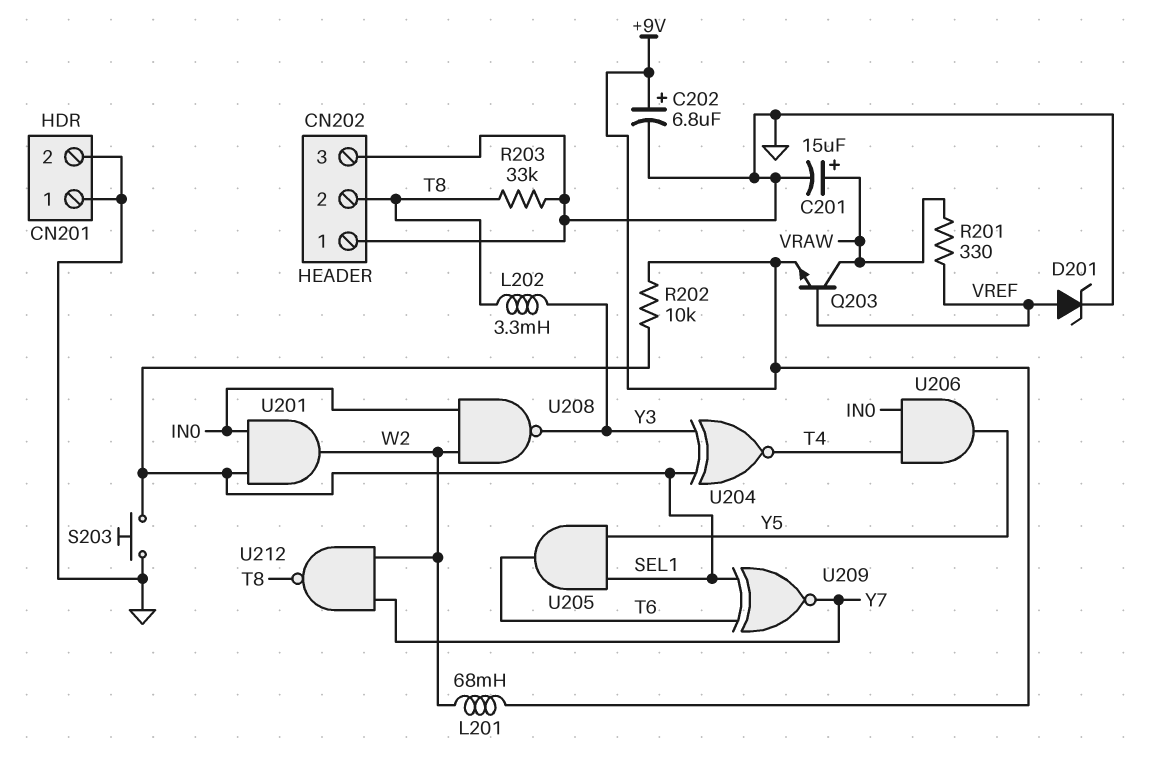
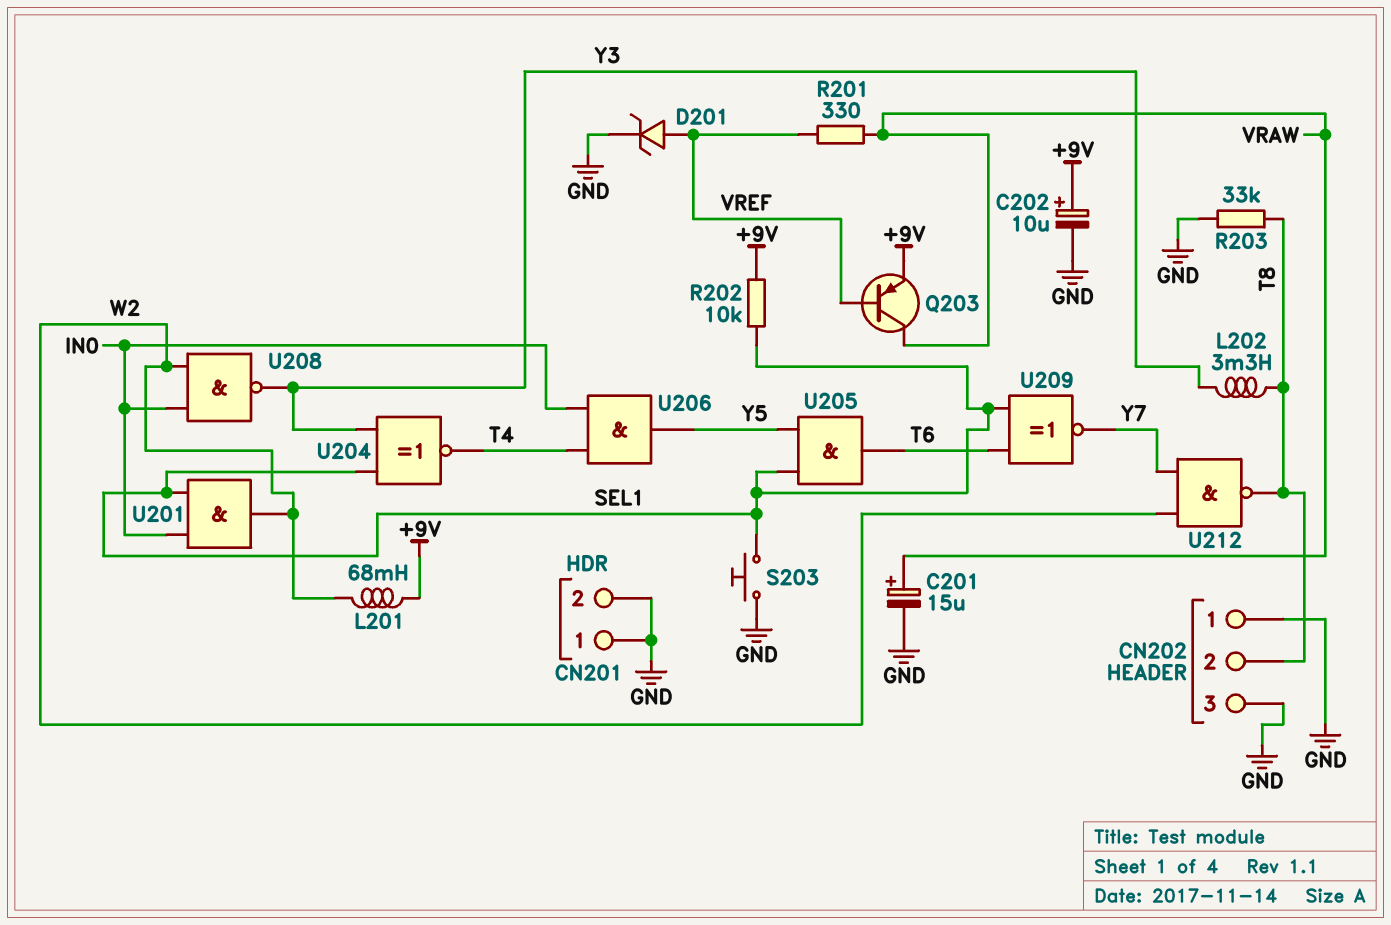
C202: 6.8uF (plus +9V, minus GND) -> 10uF (plus +9V, minus GND)
Q203: NPN (B VREF, C VRAW, E +9V) -> PNP (B VREF, C VRAW, E +9V)

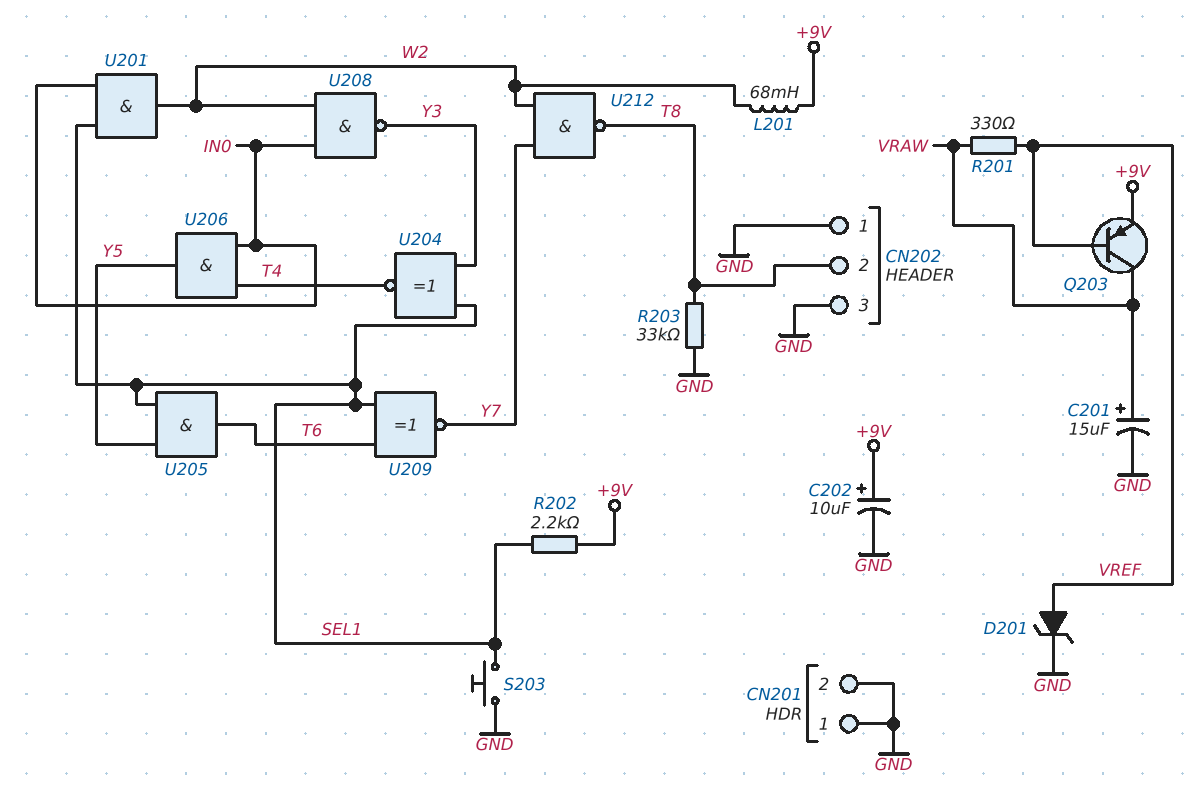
L202: 3.3mH (T8, Y3) -> none
R202: 10k (+9V, SEL1) -> 2.2k (+9V, SEL1)

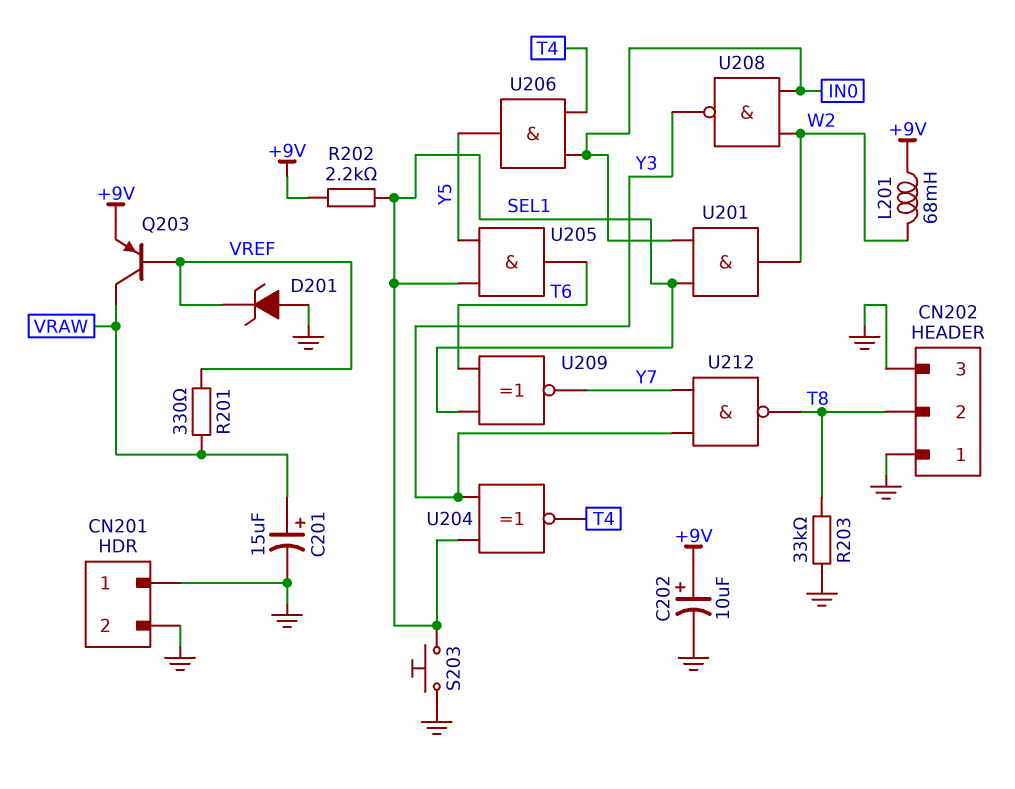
D201: zener (A VREF, K GND) -> zener (A GND, K VREF)
U212: NAND (in W2, in Y7, out T8) -> NAND (in Y3, in Y7, out T8)

